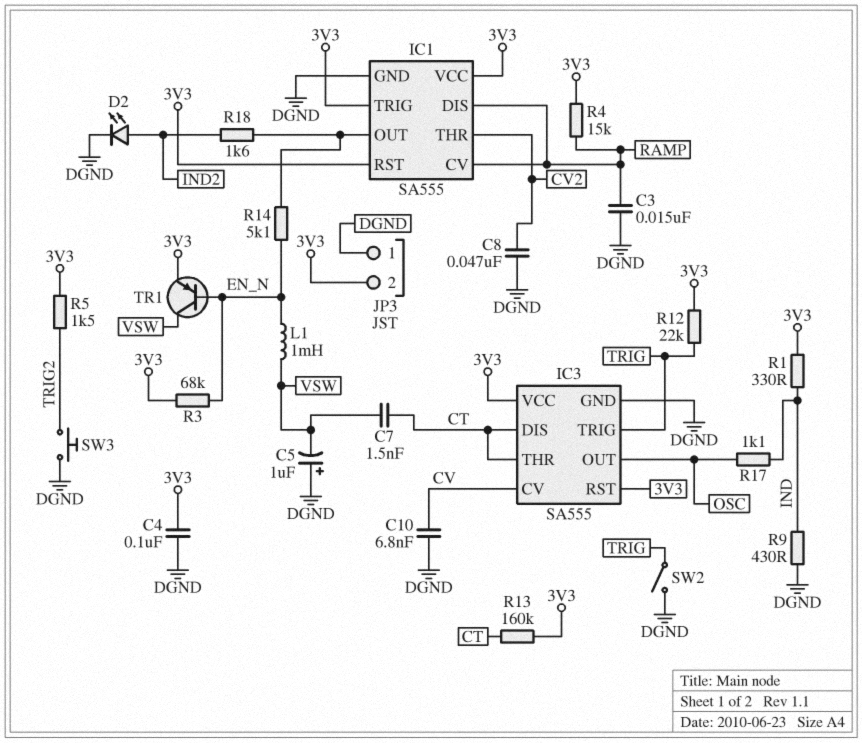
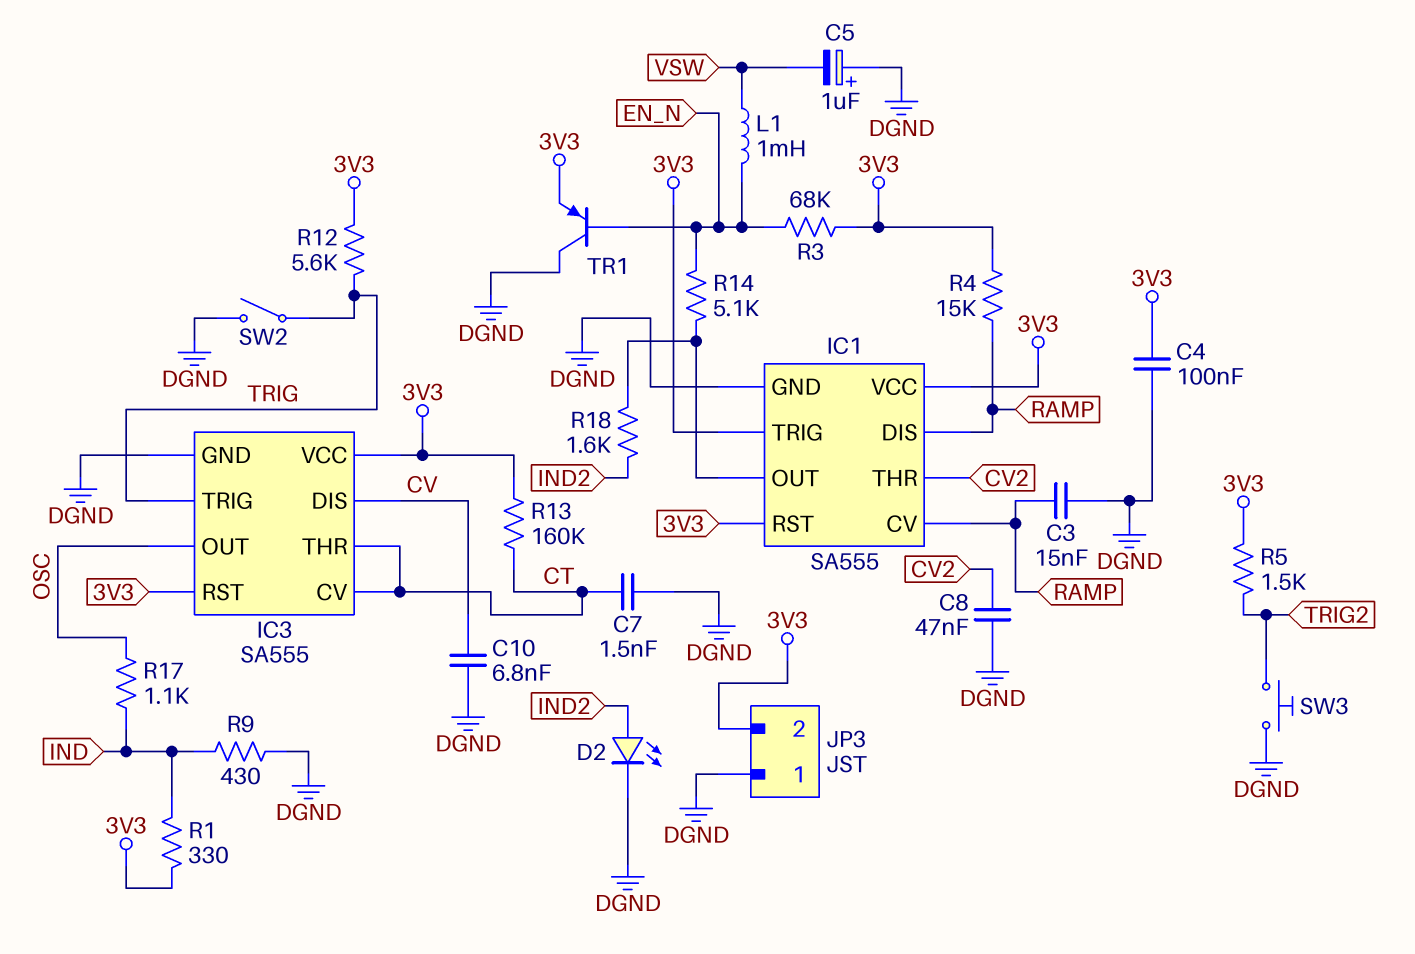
C7: 1.5nF (CT, VSW) -> 1.5nF (CT, DGND)
IC3 pin CV: CV -> CT
IC3 pin DIS: CT -> CV
R12: 22k (3V3, TRIG) -> 5.6k (3V3, TRIG)
TR1: PNP (B EN_N, C VSW, E 3V3) -> PNP (B EN_N, C DGND, E 3V3)

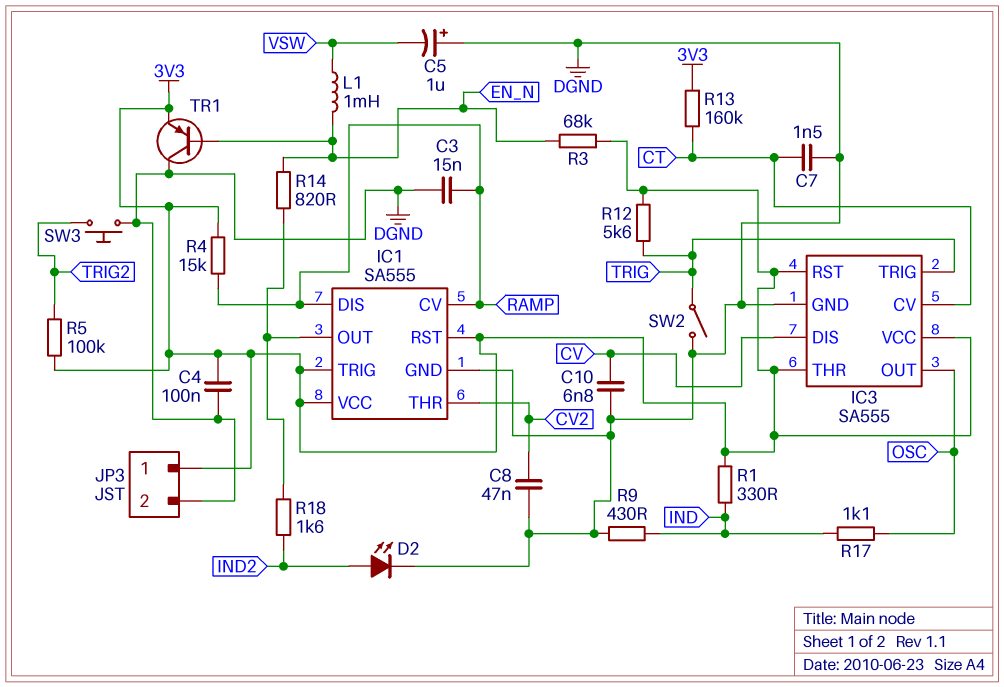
IC3 pin THR: CT -> 3V3
JP3 pin 1: DGND -> 3V3
JP3 pin 2: 3V3 -> DGND
R5: 1.5k (3V3, TRIG2) -> 100k (3V3, TRIG2)
R14: 5.1k (EN_N, IC1/OUT) -> 820 (EN_N, IC1/OUT)

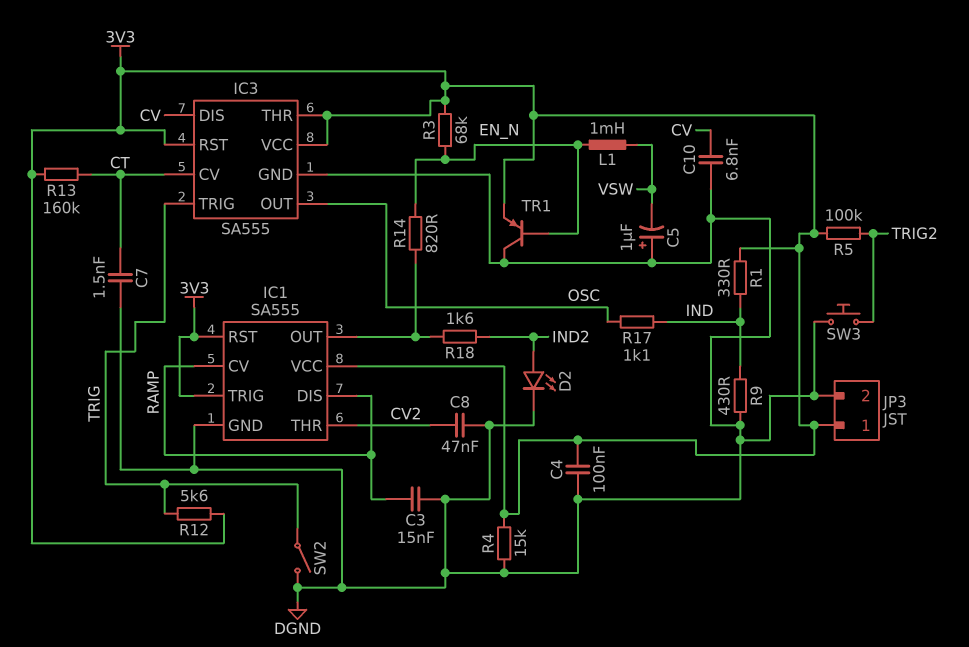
R4: 15k (3V3, RAMP) -> 15k (3V3, DGND)

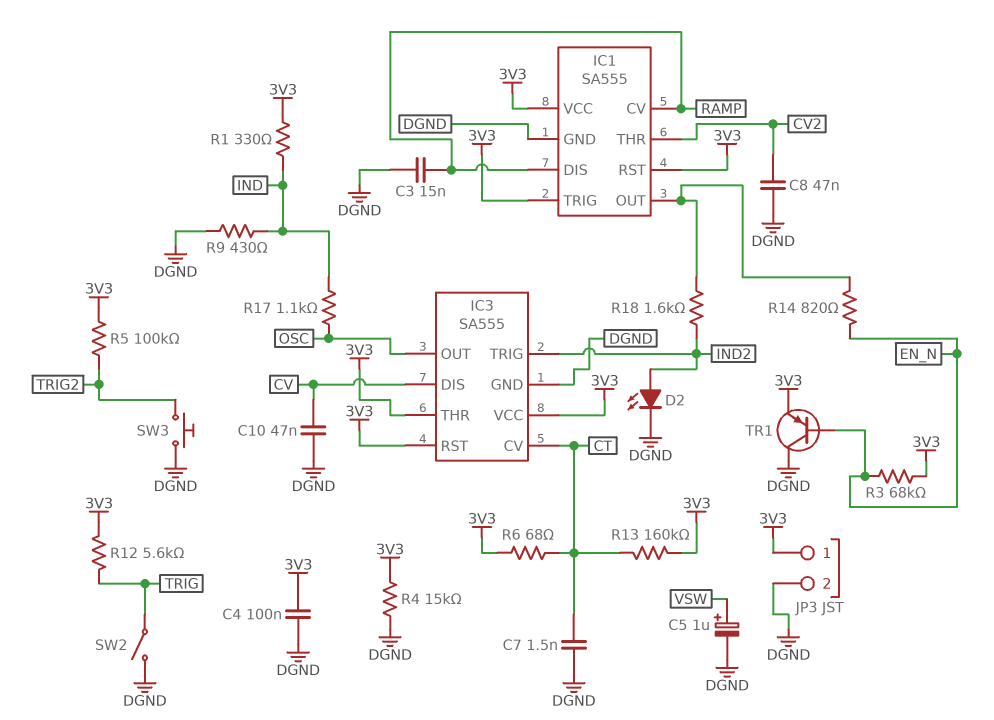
C5: 1uF (plus DGND, minus VSW) -> 1uF (plus VSW, minus DGND)
C10: 6.8nF (CV, DGND) -> 47nF (CV, DGND)
IC3 pin TRIG: TRIG -> IND2
L1: 1mH (EN_N, VSW) -> none
R6: none -> 68 (3V3, CT)

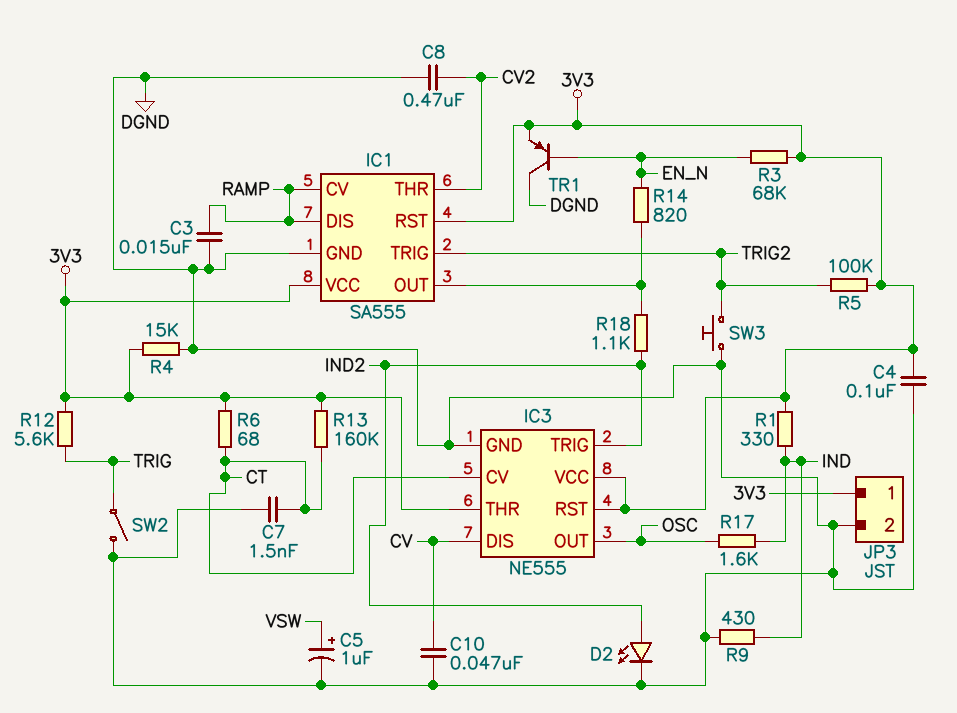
C8: 47nF (CV2, DGND) -> 470nF (CV2, DGND)
IC1 pin TRIG: 3V3 -> TRIG2
IC3: SA555 -> NE555
R17: 1.1k (IND, OSC) -> 1.6k (IND, OSC)
R18: 1.6k (IC1/OUT, IND2) -> 1.1k (IC1/OUT, IND2)

